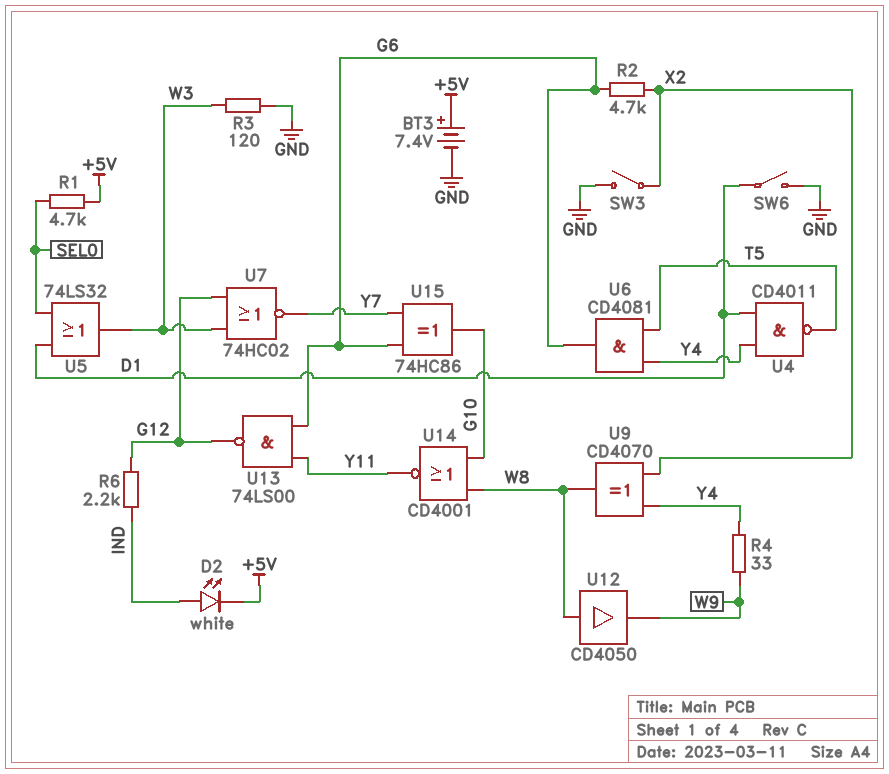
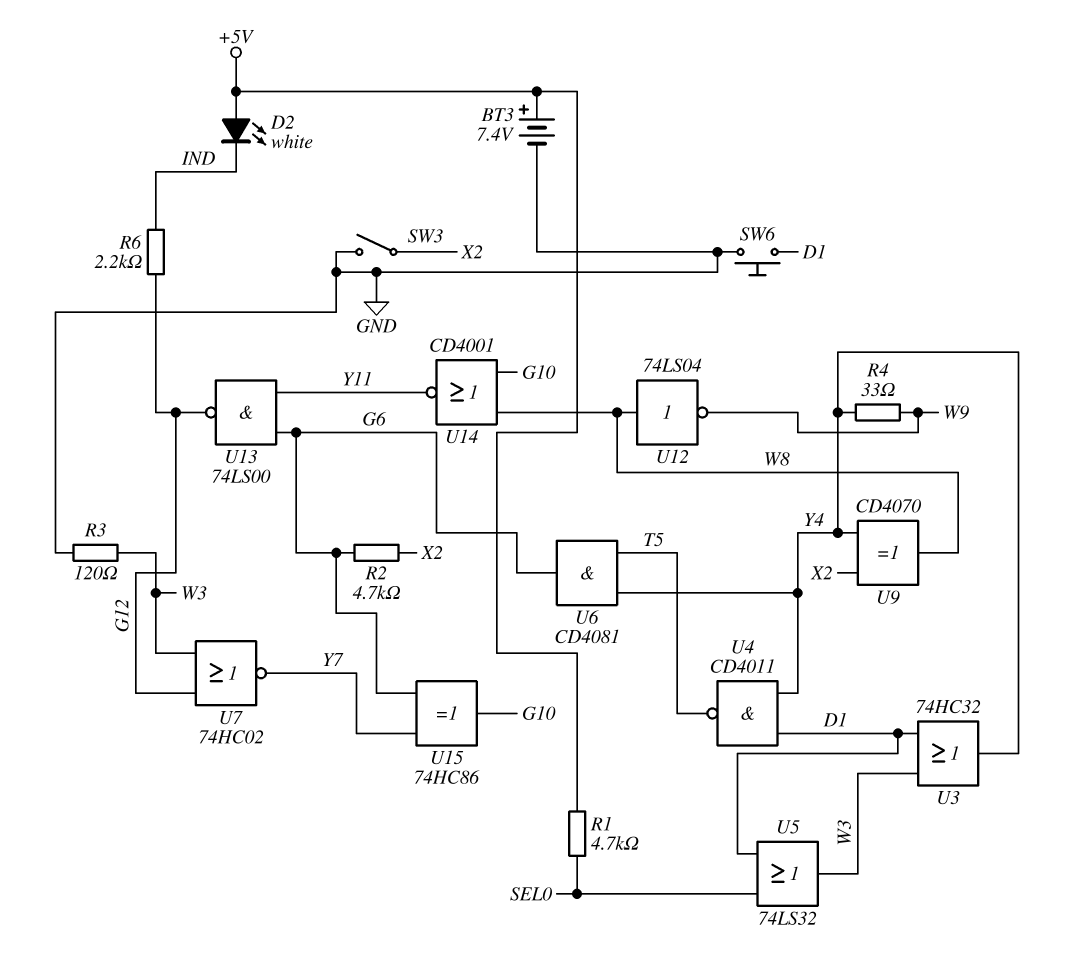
D2: LED white (A IND, K +5V) -> LED white (A +5V, K IND)
SW6: switch (D1, GND) -> button (D1, GND)
U3: none -> OR 74HC32 (in D1, in W3, out Y4)
U12: buffer CD4050 (in W8, out W9) -> NOT 74LS04 (in W8, out W9)

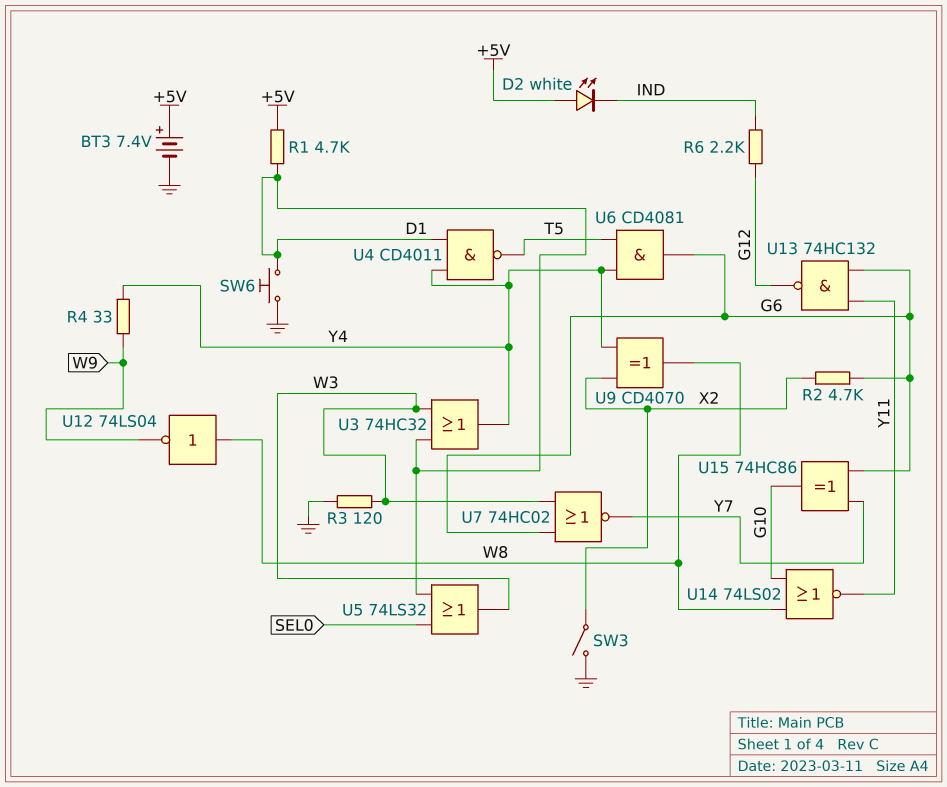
R1: 4.7k (+5V, SEL0) -> 4.7k (+5V, D1)
U7: NOR 74HC02 (in G12, in W3, out Y7) -> NOR 74HC02 (in G6, in W3, out Y7)
U13: NAND 74LS00 (in G6, in Y11, out G12) -> NAND 74HC132 (in G6, in Y11, out G12)
U14: NOR CD4001 (in G10, in W8, out Y11) -> NOR 74LS02 (in G10, in W8, out Y11)

